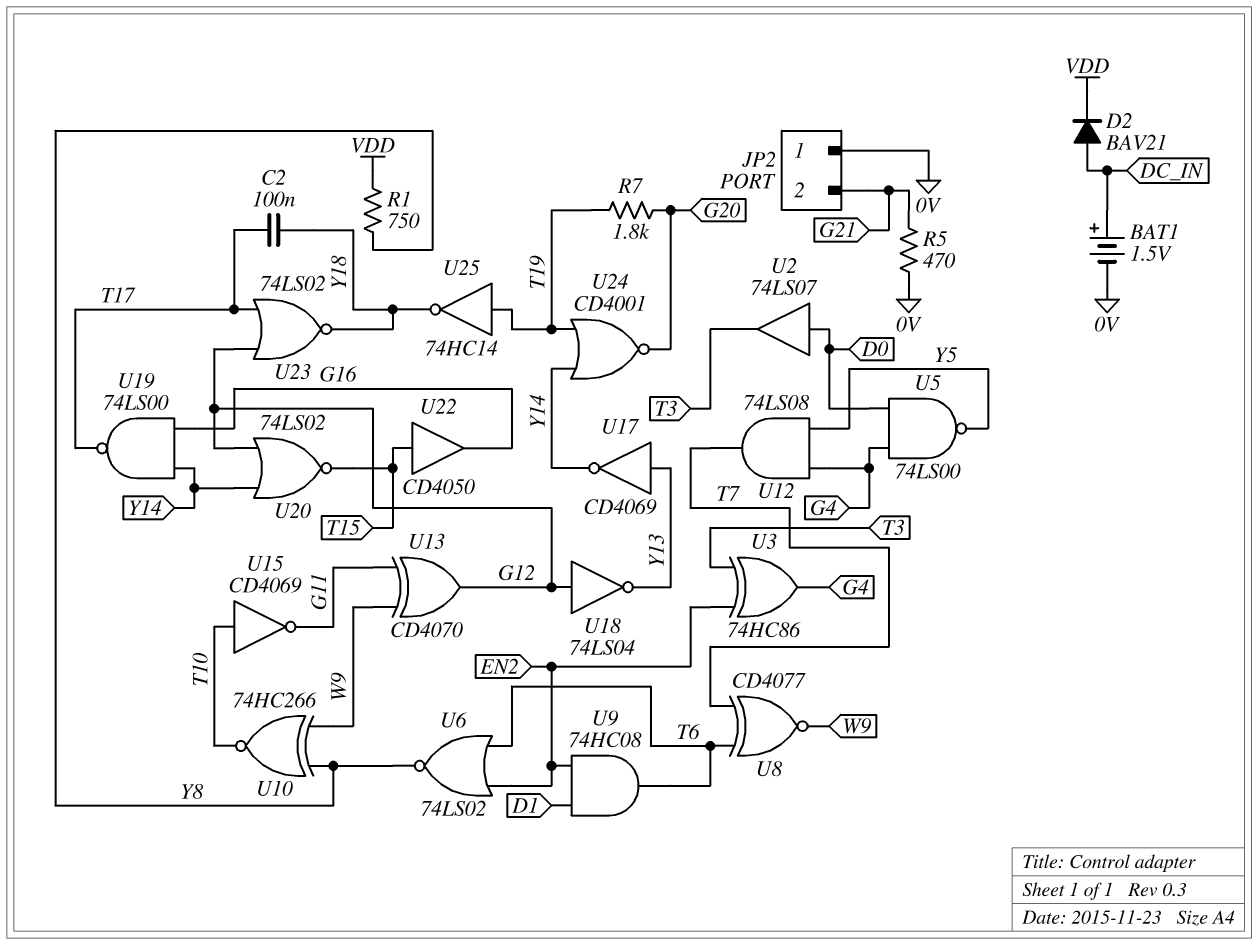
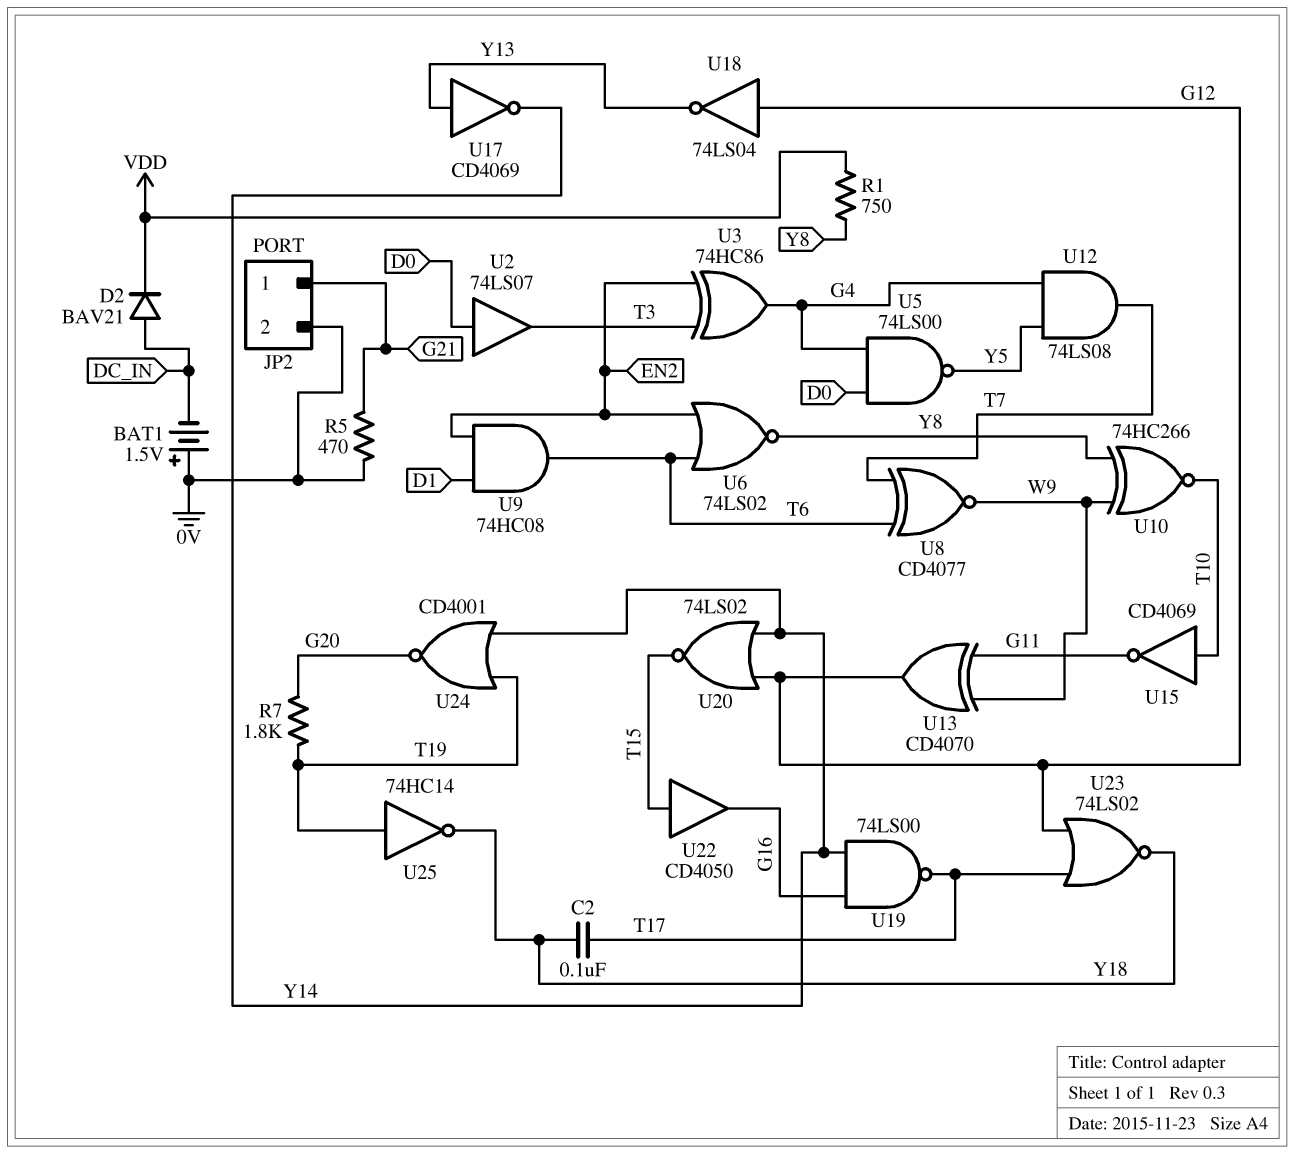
BAT1: 1.5V (plus DC_IN, minus 0V) -> 1.5V (plus 0V, minus DC_IN)
JP2 pin 1: 0V -> G21
JP2 pin 2: G21 -> 0V

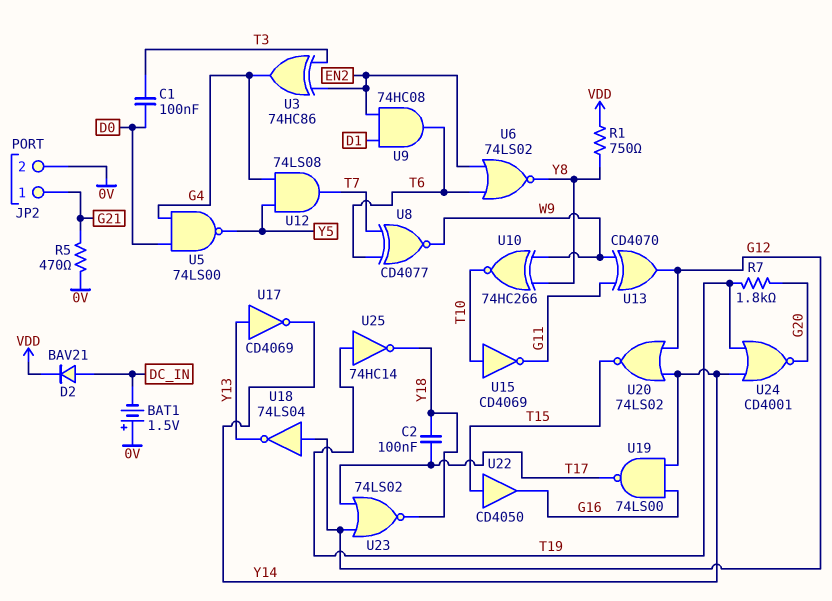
C1: none -> 100nF (D0, T3)
U2: buffer 74LS07 (in D0, out T3) -> none

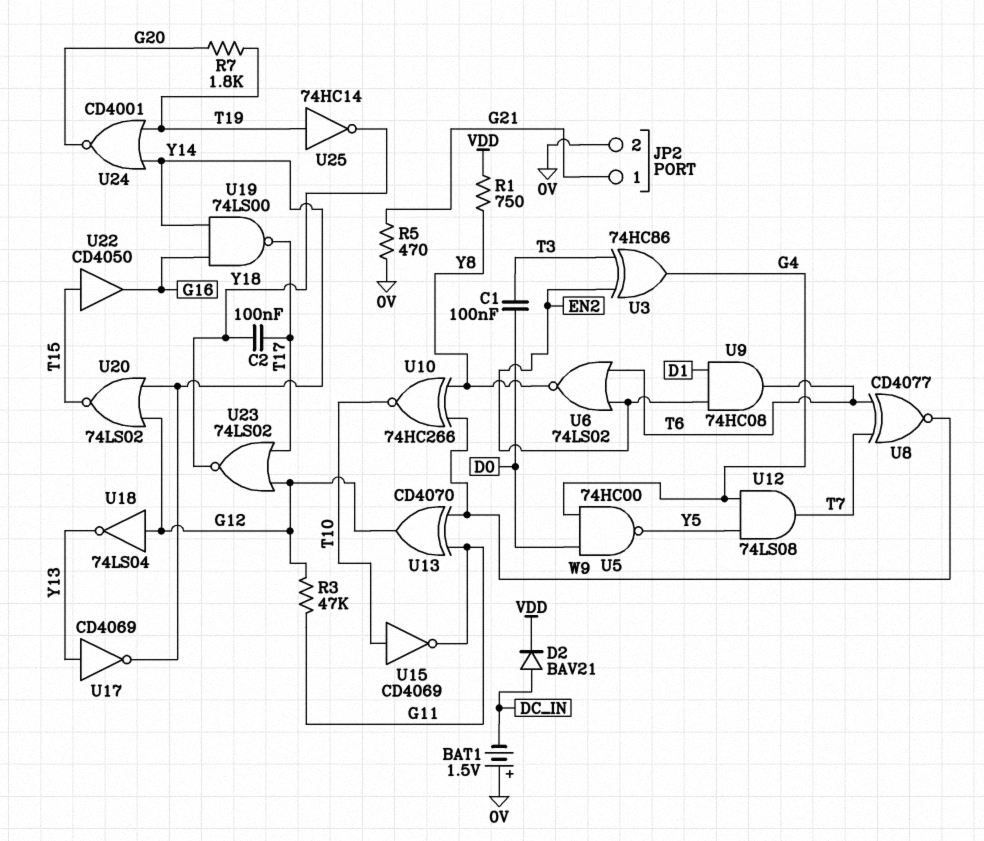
R3: none -> 47k (G11, G12)
U5: NAND 74LS00 (in D0, in G4, out Y5) -> NAND 74HC00 (in D0, in G4, out Y5)

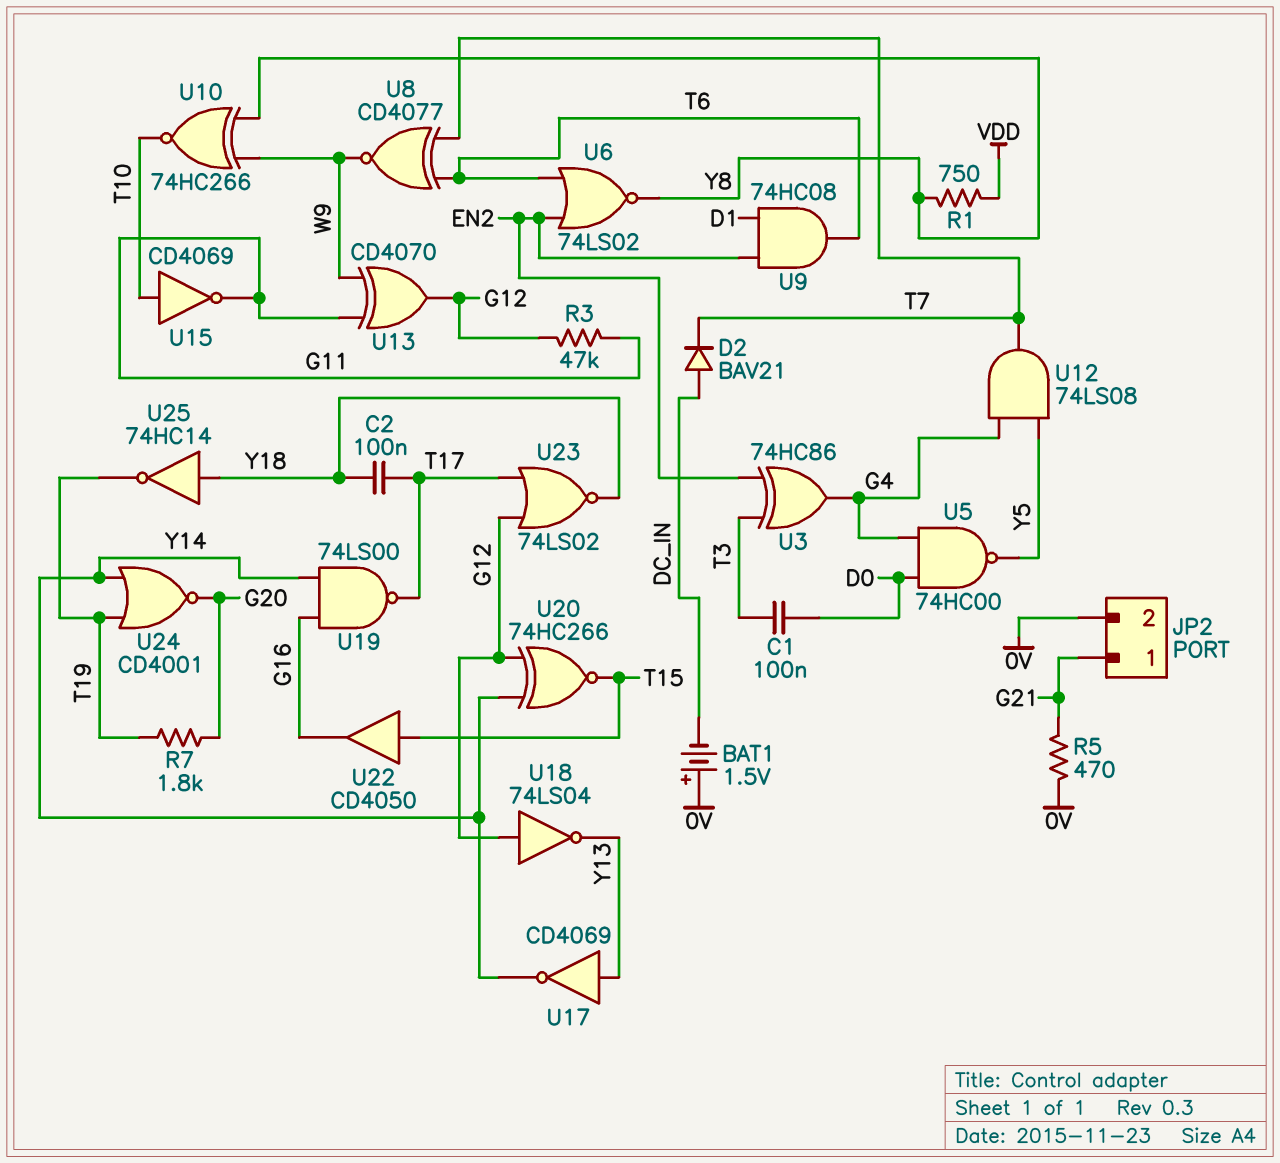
D2: diode BAV21 (A DC_IN, K VDD) -> diode BAV21 (A DC_IN, K T7)
U20: NOR 74LS02 (in G12, in Y14, out T15) -> XNOR 74HC266 (in G12, in Y14, out T15)
U25: NOT 74HC14 (in T19, out Y18) -> NOT 74HC14 (in Y18, out T19)

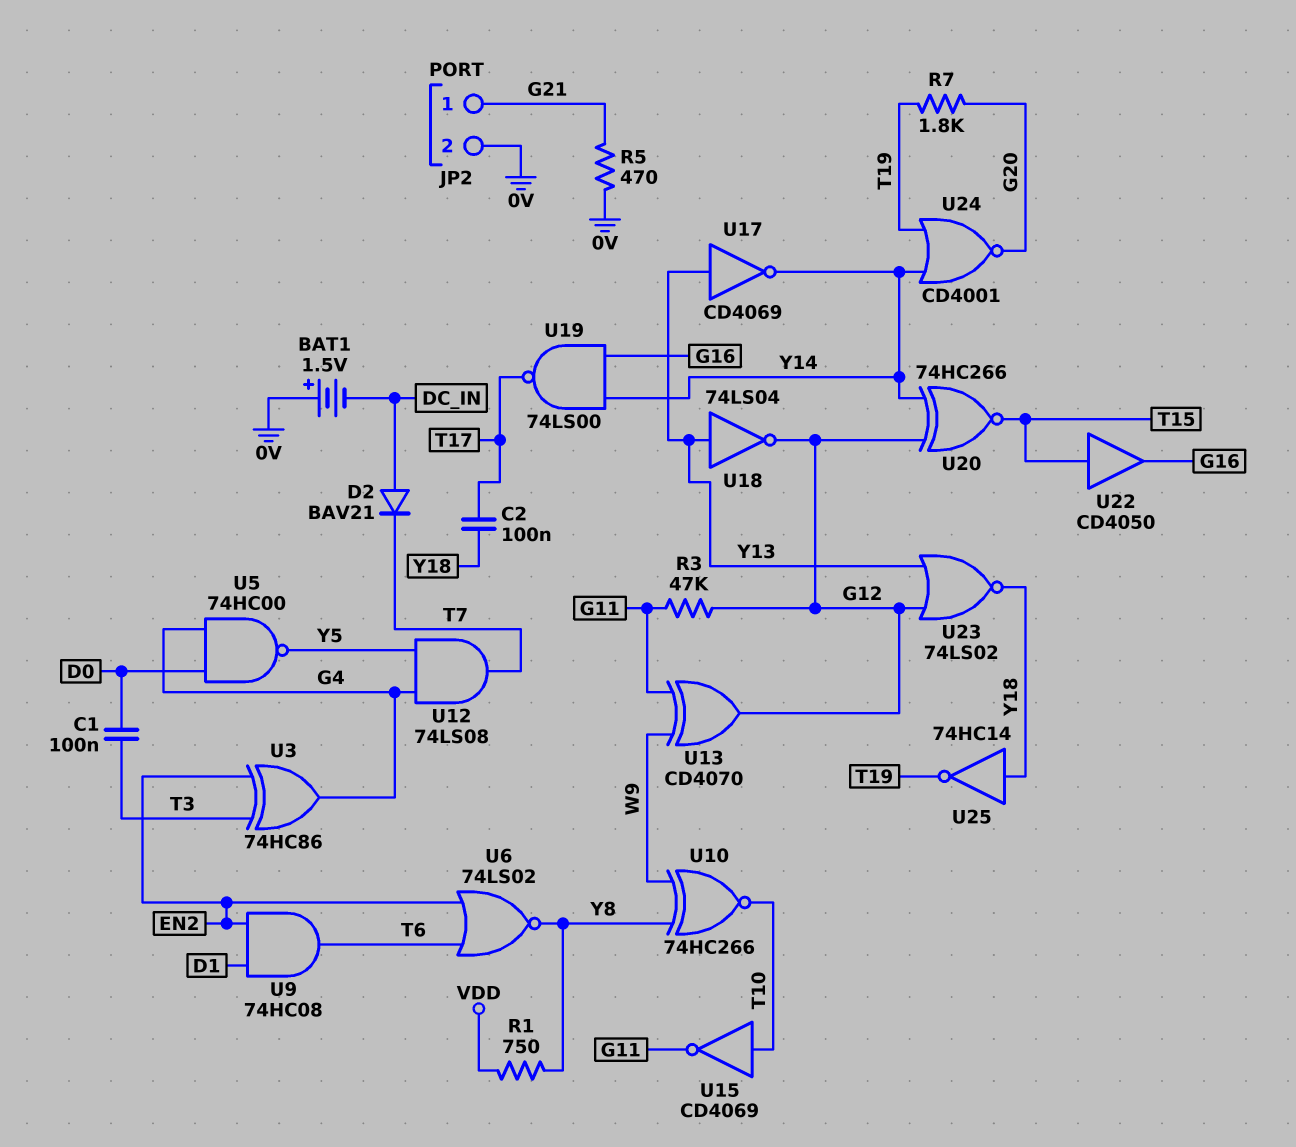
U8: XNOR CD4077 (in T6, in T7, out W9) -> none
U18: NOT 74LS04 (in G12, out Y13) -> NOT 74LS04 (in Y13, out G12)
U23: NOR 74LS02 (in G12, in T17, out Y18) -> NOR 74LS02 (in G12, in Y13, out Y18)

